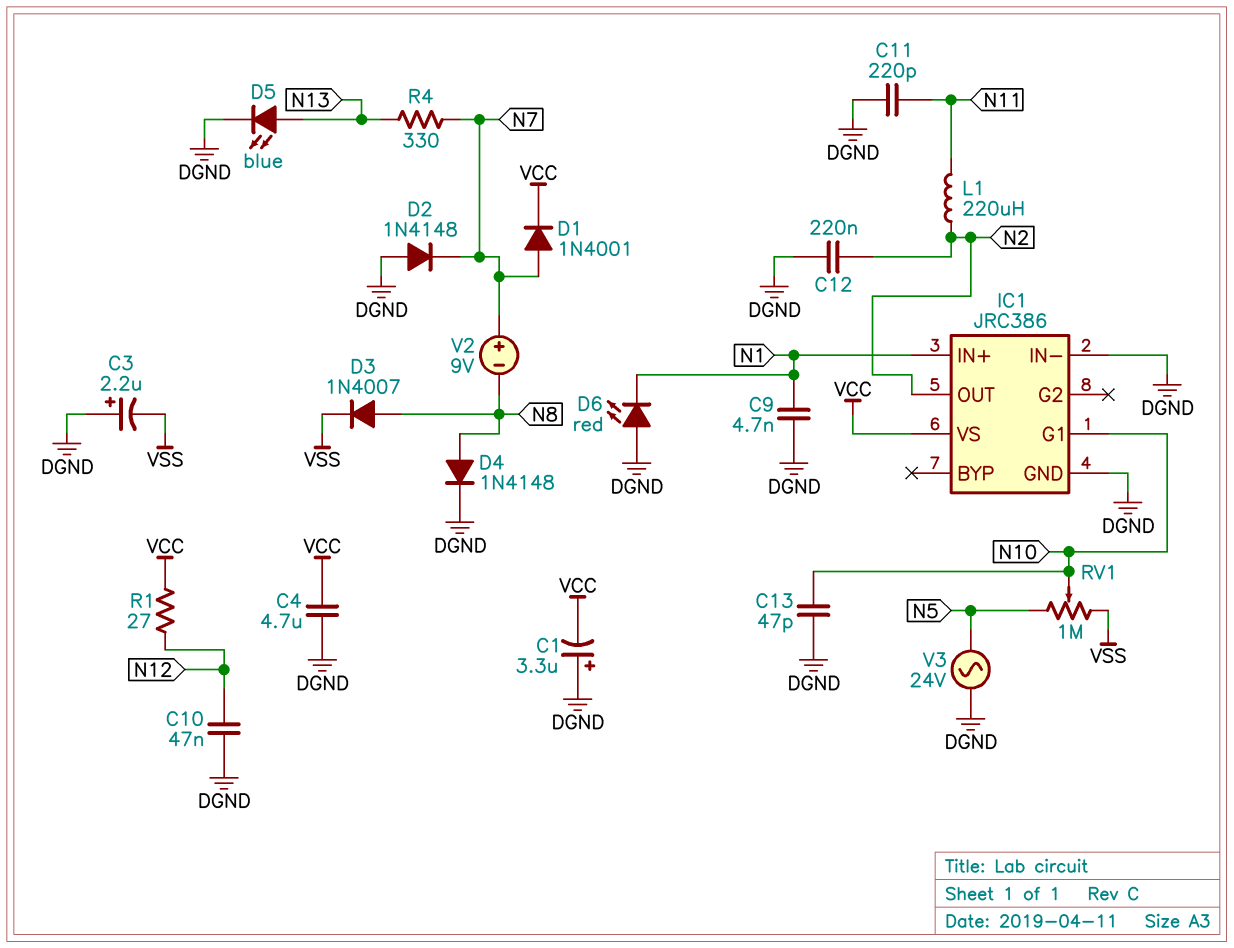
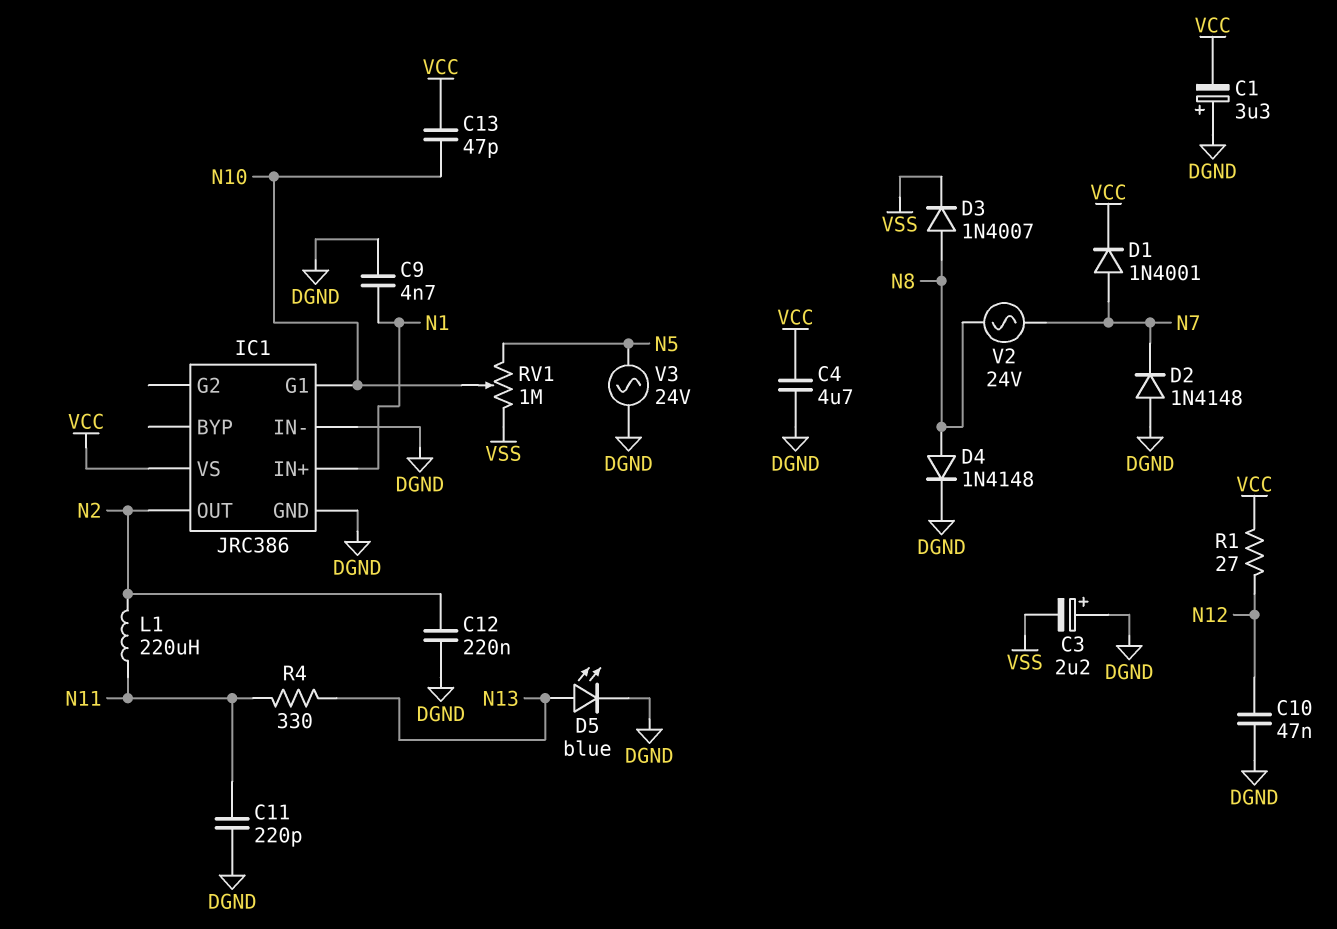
C13: 47pF (DGND, N10) -> 47pF (N10, VCC)
D6: LED red (A DGND, K N1) -> none
R4: 330 (N7, N13) -> 330 (N11, N13)
V2: 9V (plus N7, minus N8) -> AC 24V (N7, N8)

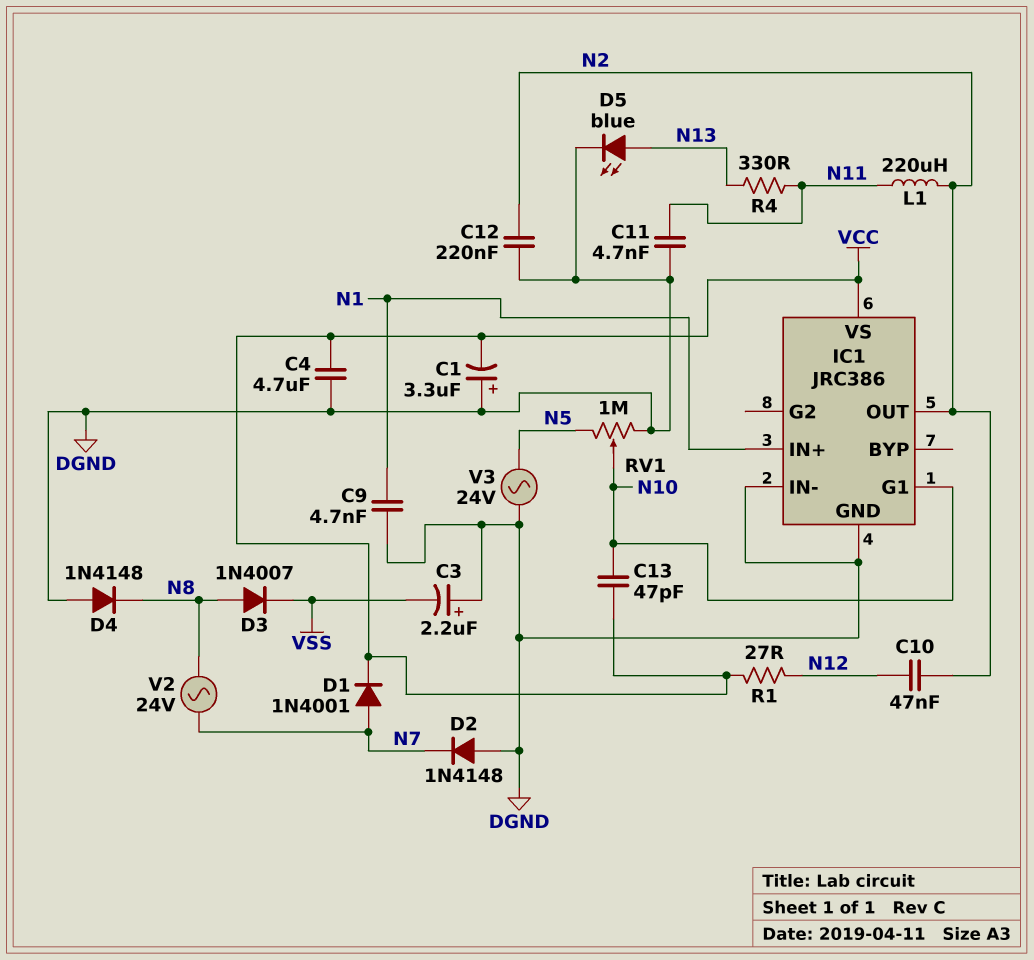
C10: 47nF (DGND, N12) -> 47nF (N2, N12)
C11: 220pF (DGND, N11) -> 4.7nF (DGND, N11)
D4: diode 1N4148 (A N8, K DGND) -> diode 1N4148 (A DGND, K N8)
RV1: 1M (N5, VSS, wiper N10) -> 1M (DGND, N5, wiper N10)

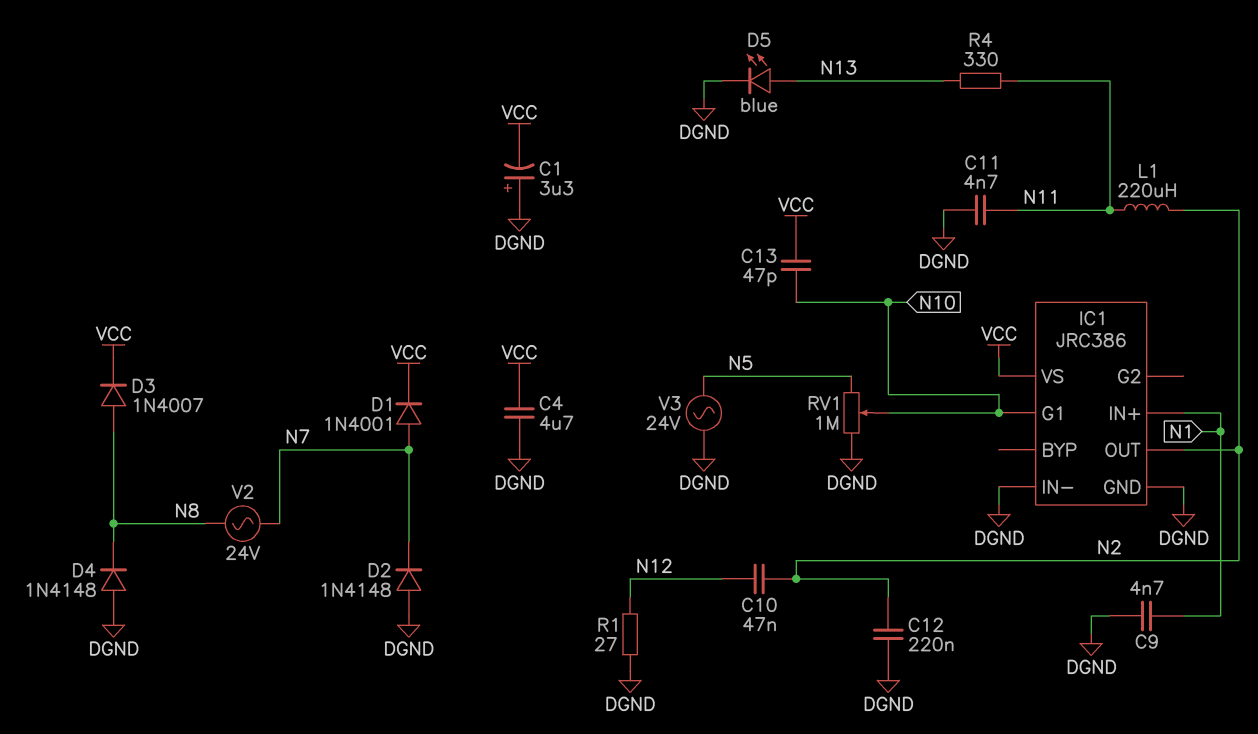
C3: 2.2uF (plus DGND, minus VSS) -> none
D3: diode 1N4007 (A N8, K VSS) -> diode 1N4007 (A N8, K VCC)
R1: 27 (N12, VCC) -> 27 (DGND, N12)

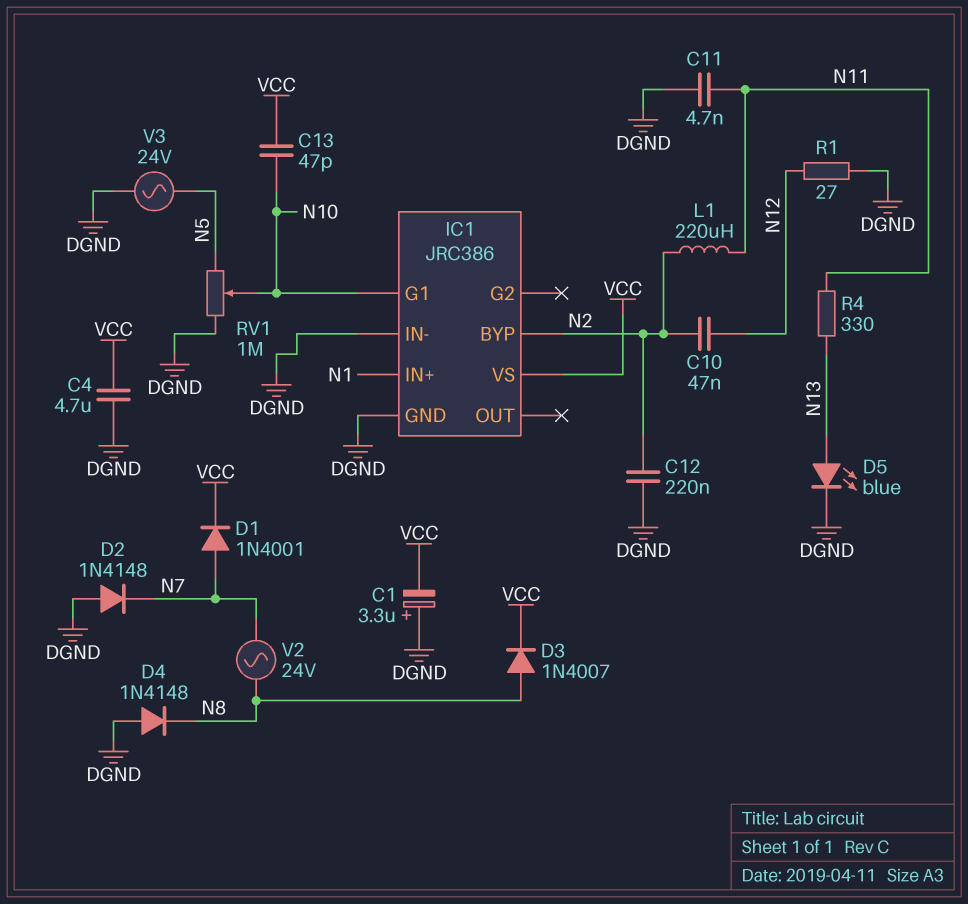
C9: 4.7nF (DGND, N1) -> none
IC1 pin BYP: none -> N2
IC1 pin OUT: N2 -> none

